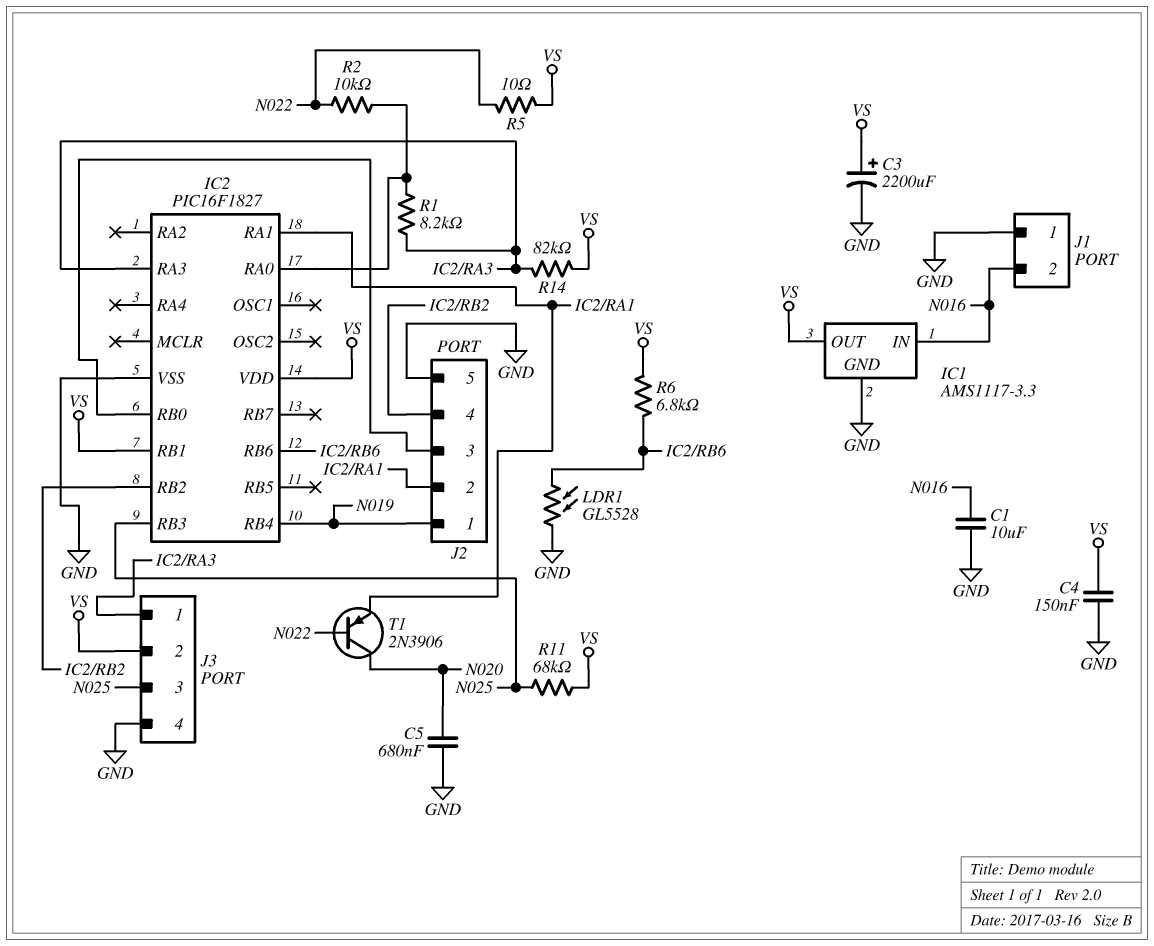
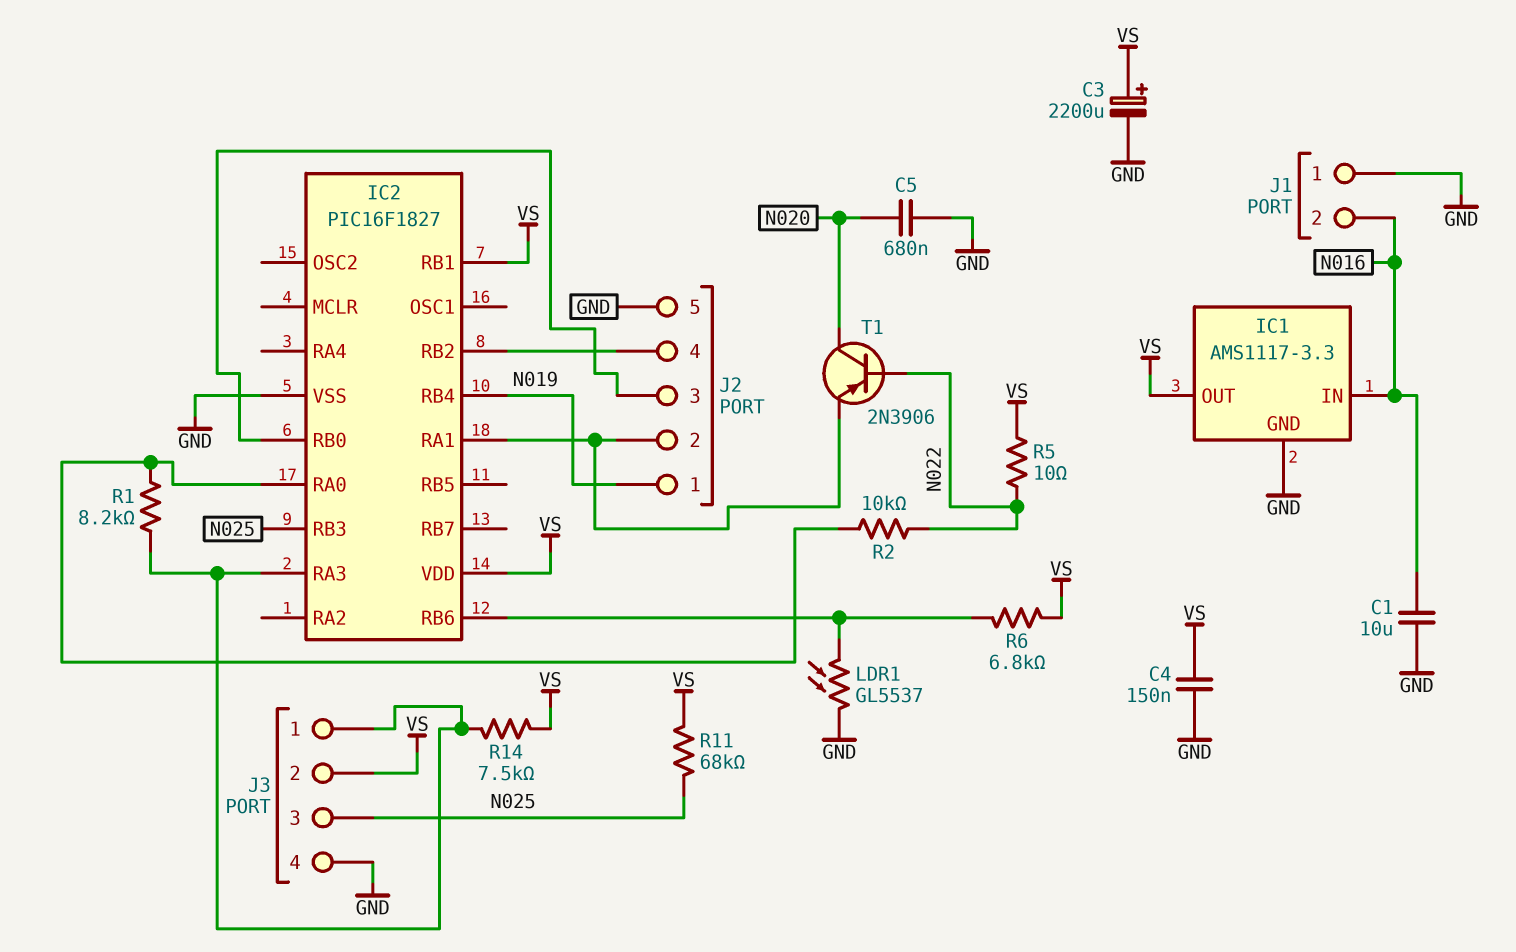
LDR1: GL5528 (GND, IC2/RB6) -> GL5537 (GND, IC2/RB6)
R14: 82k (IC2/RA3, VS) -> 7.5k (IC2/RA3, VS)

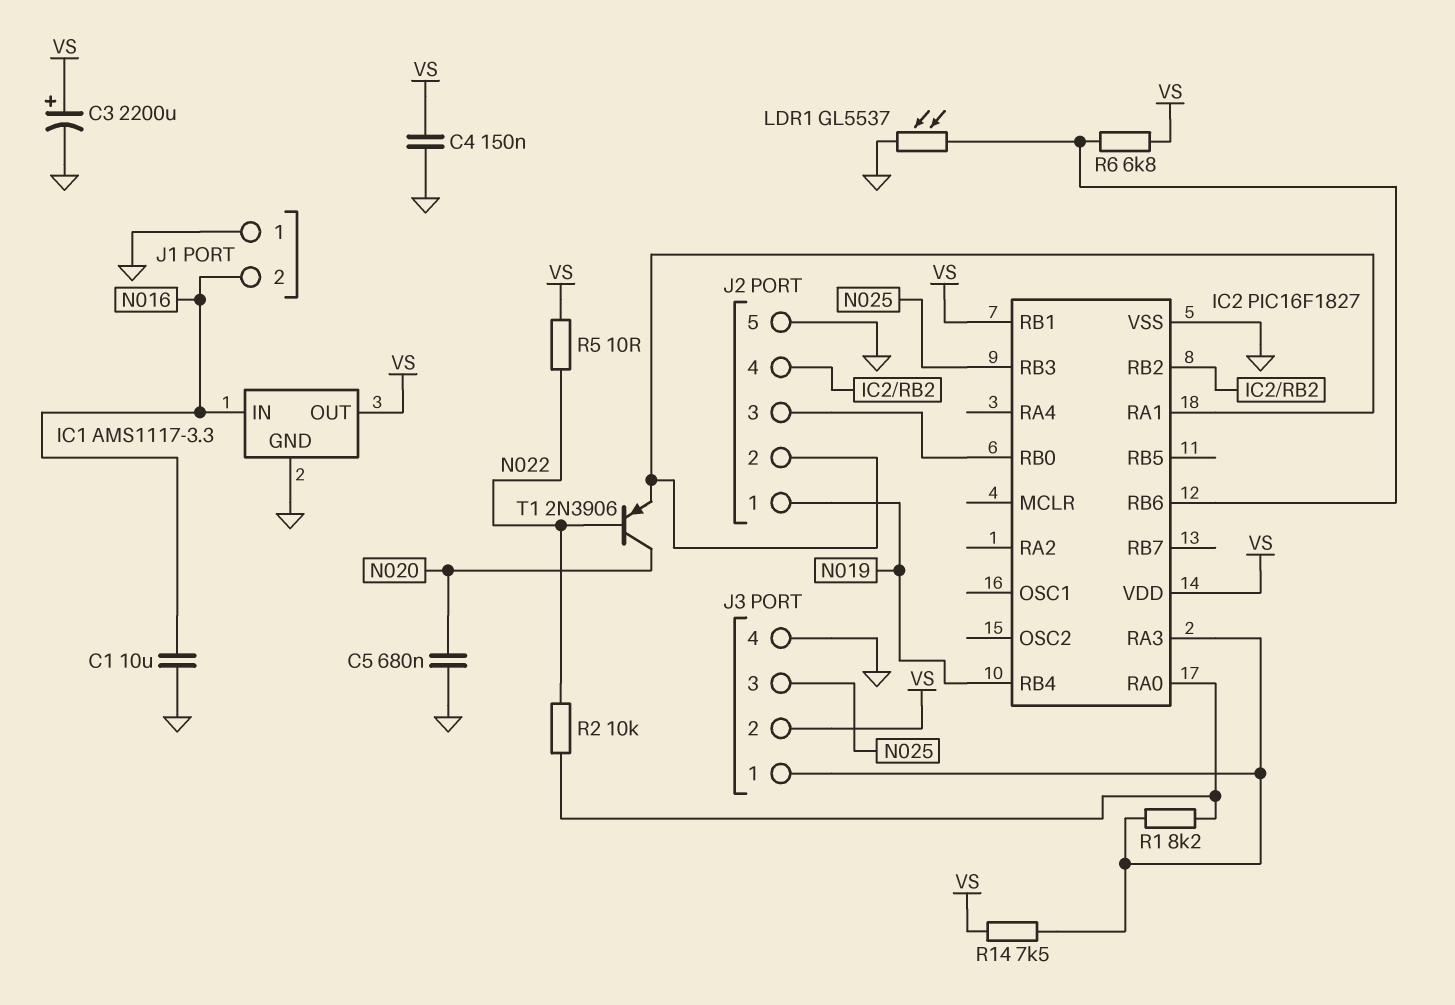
R11: 68k (N025, VS) -> none

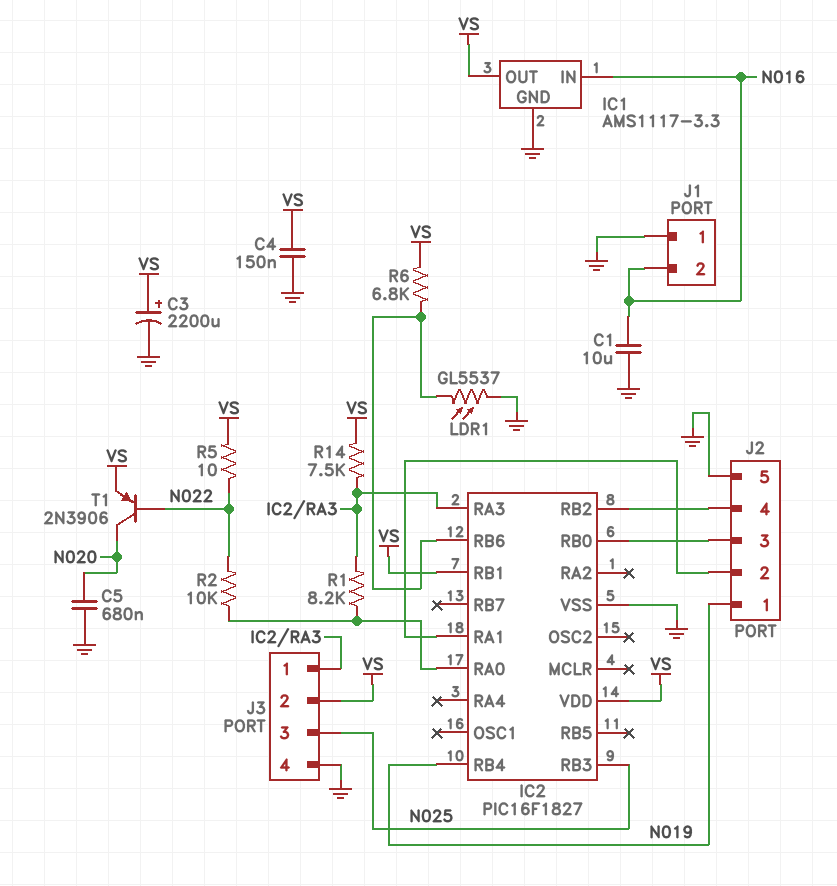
T1: PNP 2N3906 (B N022, C N020, E IC2/RA1) -> PNP 2N3906 (B N022, C N020, E VS)

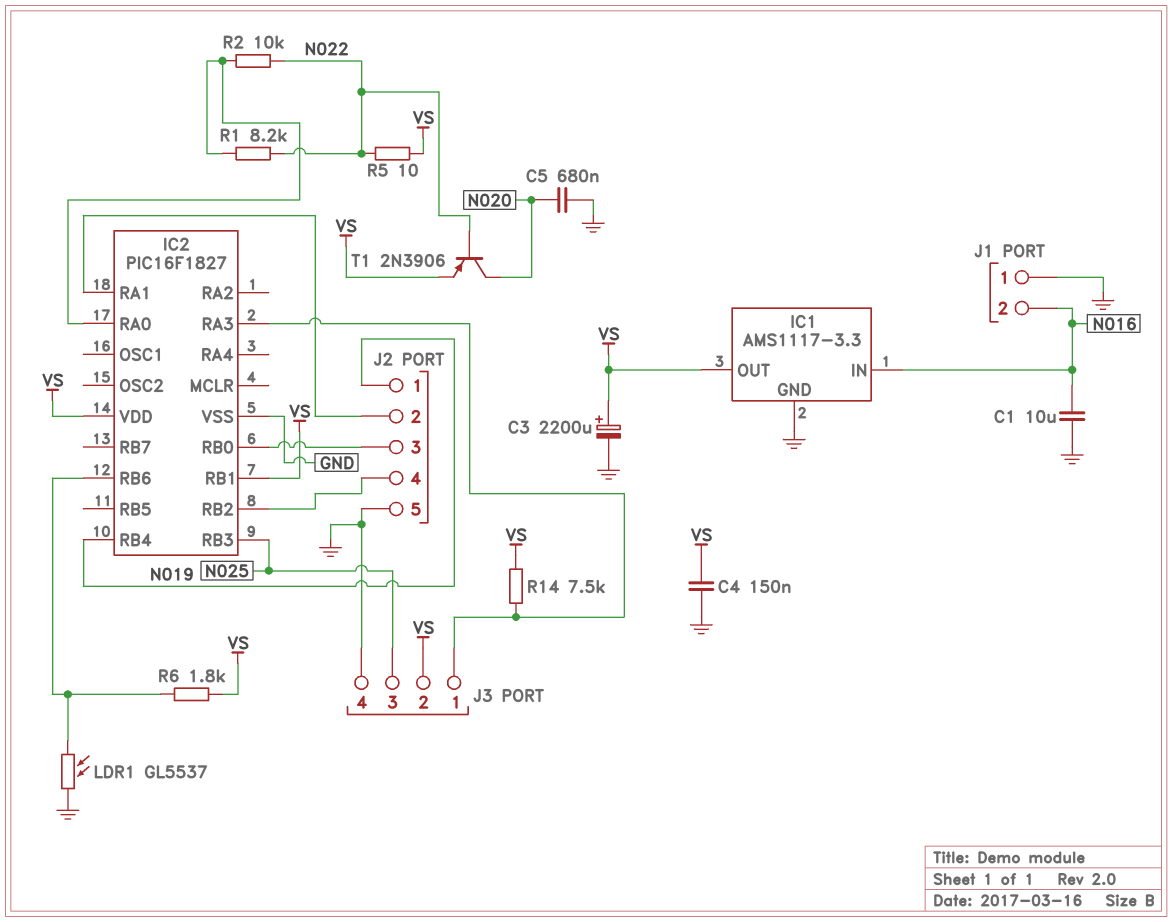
R1: 8.2k (IC2/RA0, IC2/RA3) -> 8.2k (IC2/RA0, N022)
R6: 6.8k (IC2/RB6, VS) -> 1.8k (IC2/RB6, VS)

